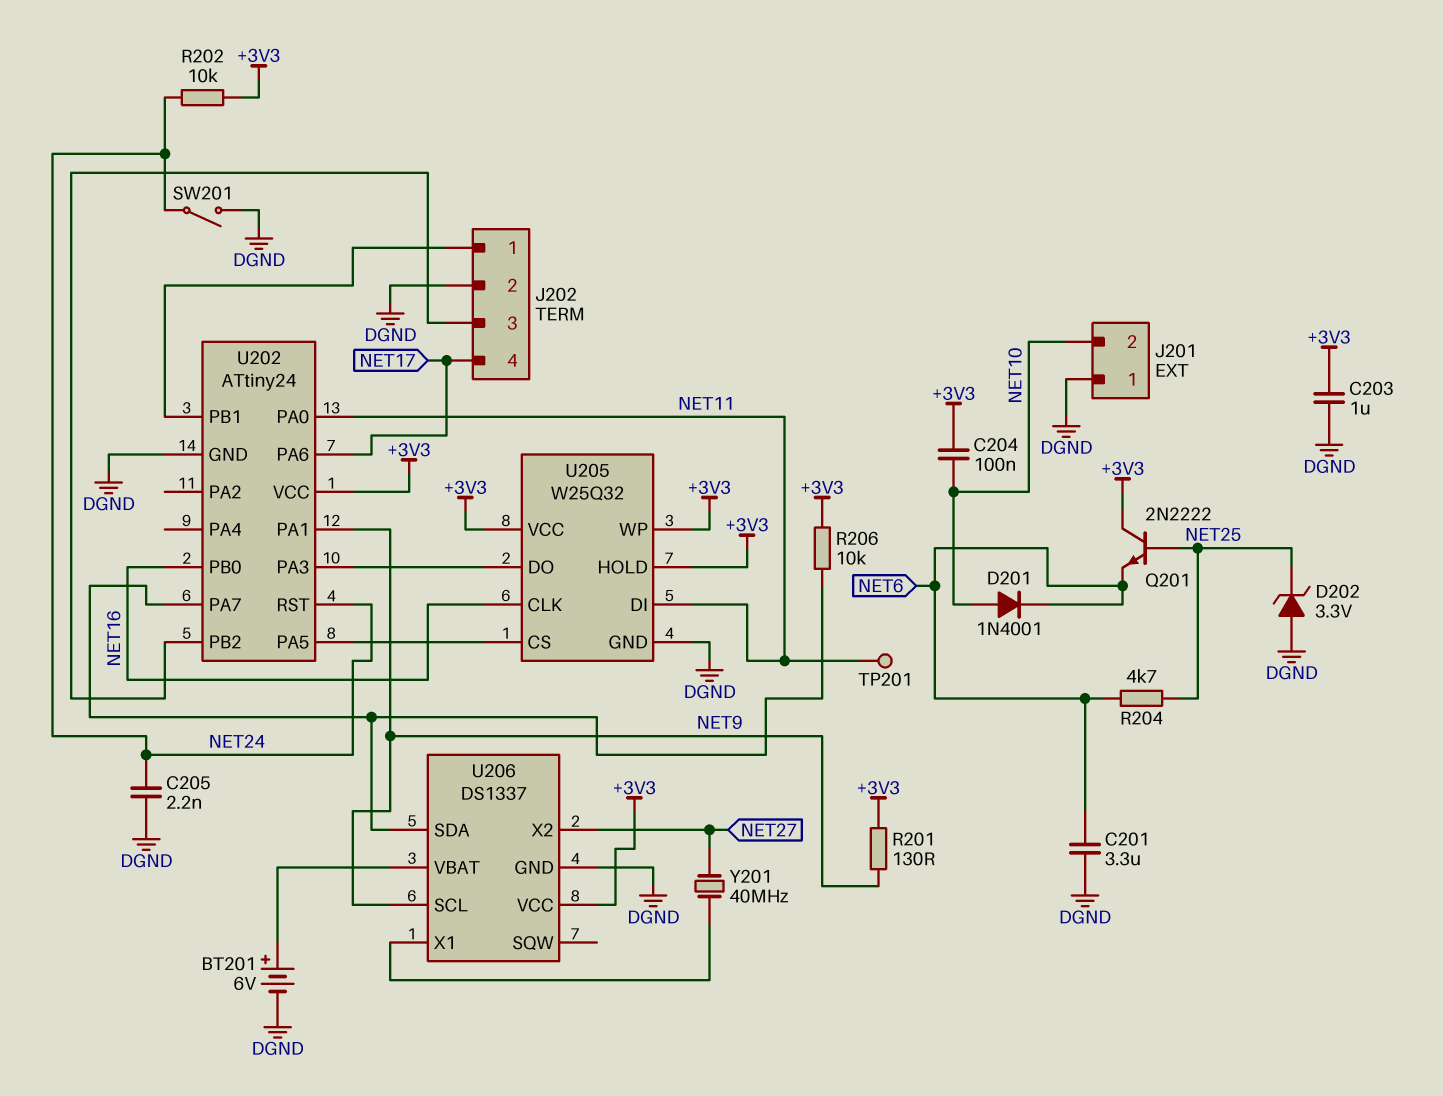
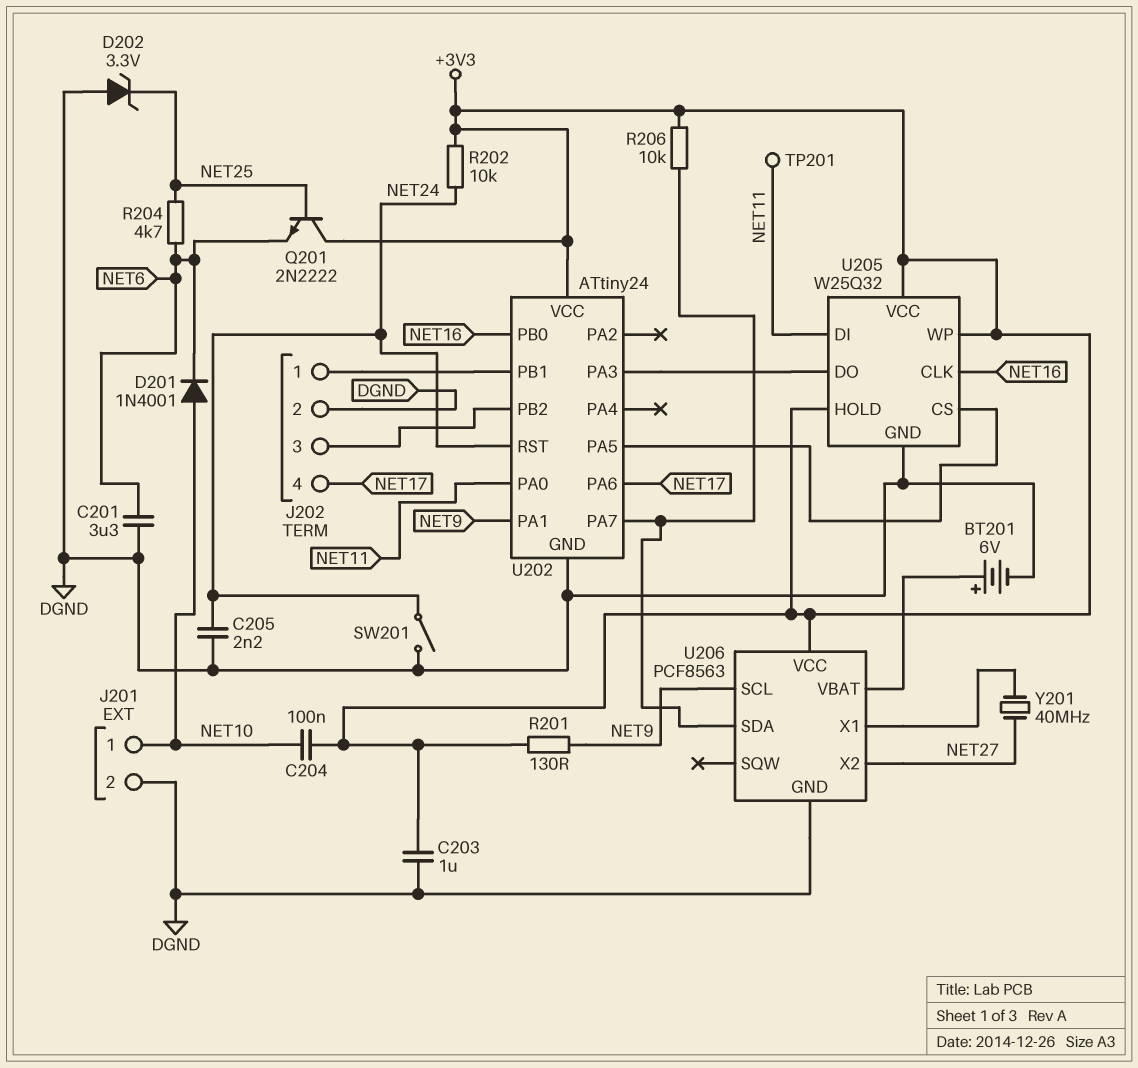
J201 pin 1: DGND -> NET10
J201 pin 2: NET10 -> DGND
U206: DS1337 -> PCF8563

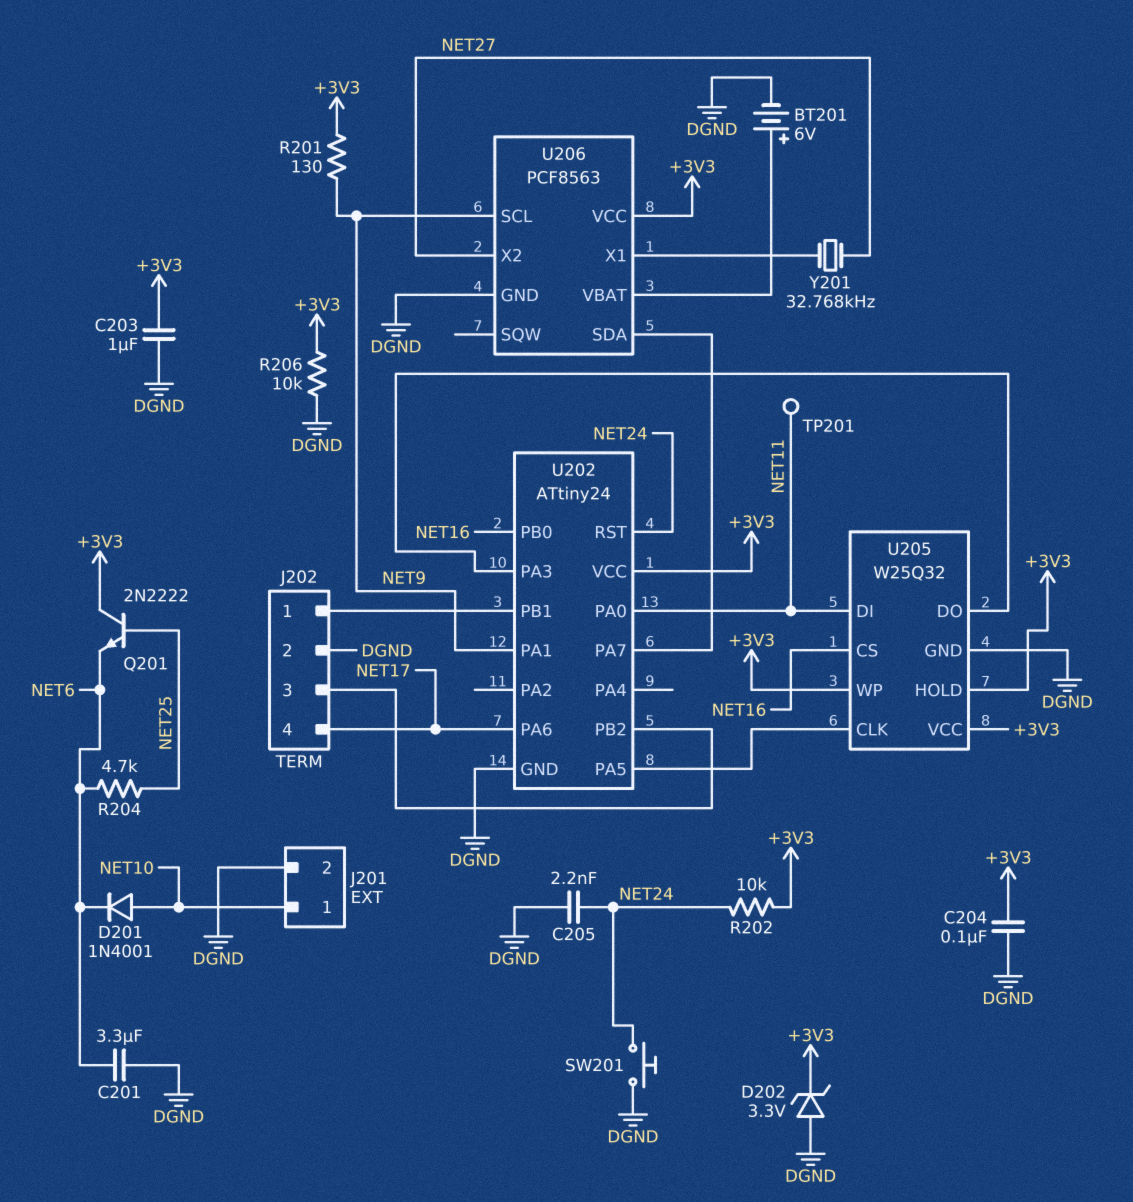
C204: 100nF (+3V3, NET10) -> 100nF (+3V3, DGND)
D202: zener 3.3V (A DGND, K NET25) -> zener 3.3V (A DGND, K +3V3)
R206: 10k (+3V3, U202/PA7) -> 10k (+3V3, DGND)
SW201: switch (DGND, NET24) -> button (DGND, NET24)
U205 pin CLK: NET16 -> U202/PA5
U205 pin CS: U202/PA5 -> NET16
Y201: 40MHz (NET27, U206/X1) -> 32.768kHz (NET27, U206/X1)

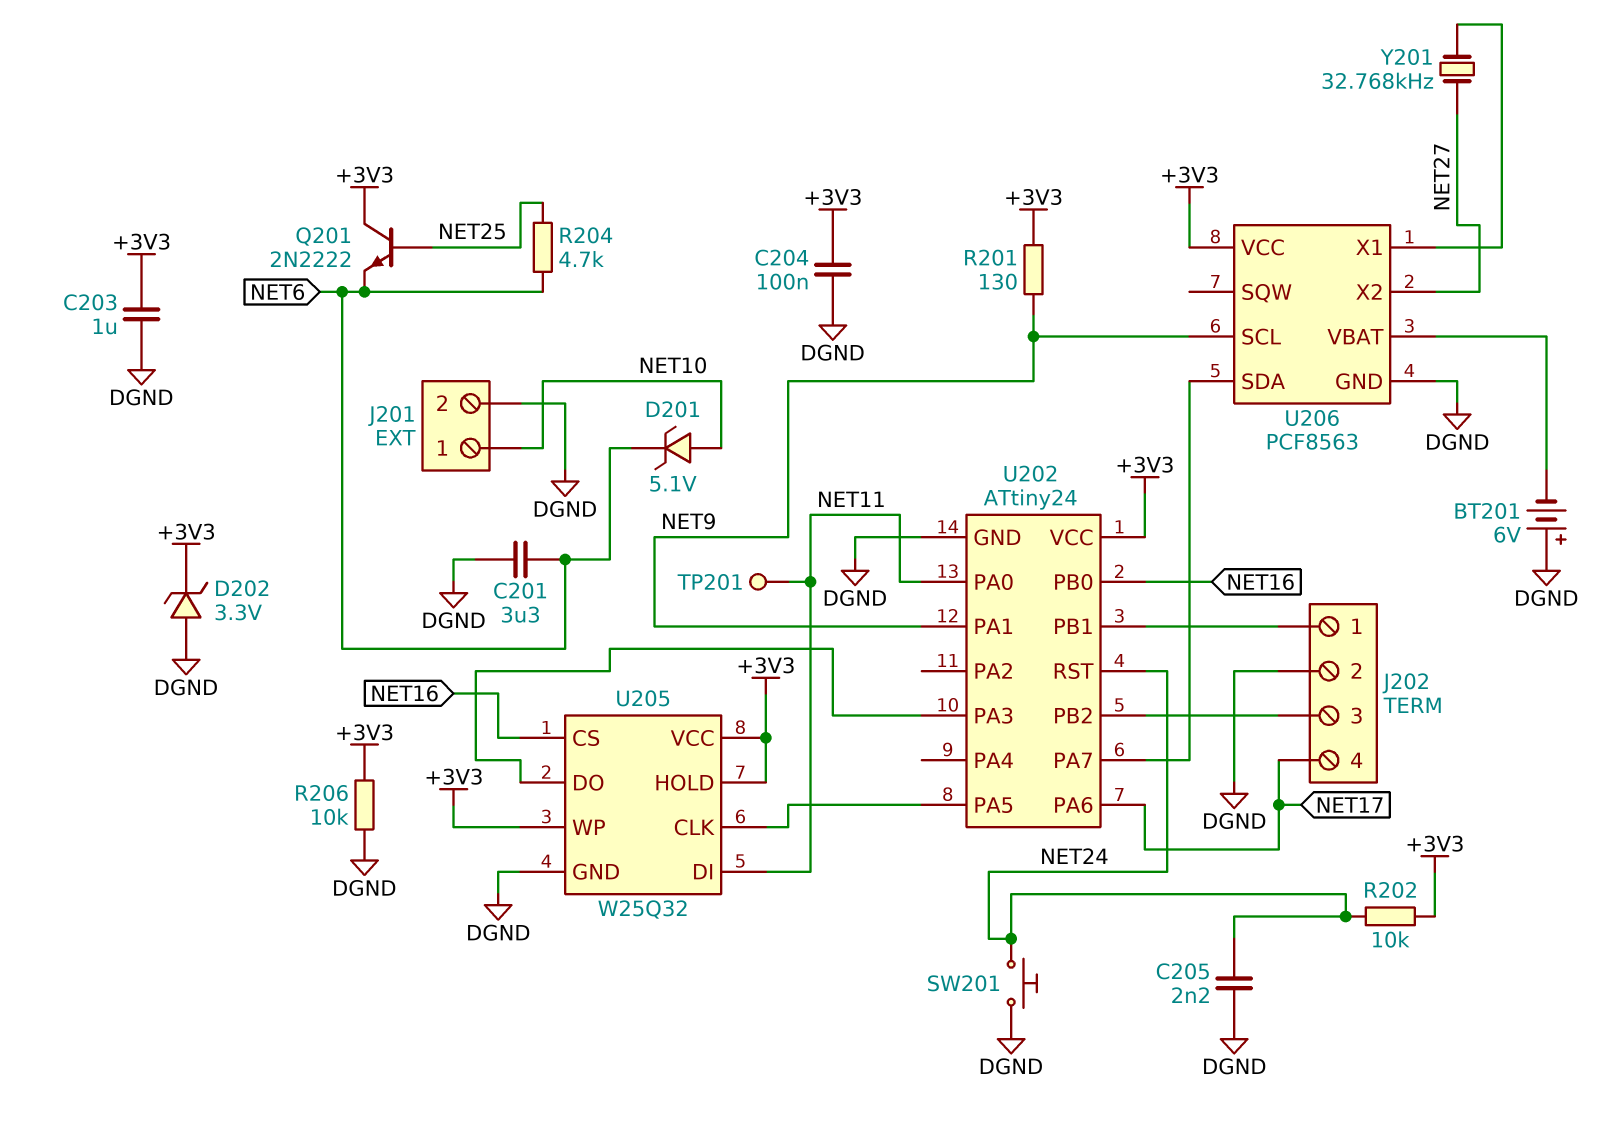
BT201: 6V (plus U206/VBAT, minus DGND) -> 6V (plus DGND, minus U206/VBAT)
D201: diode 1N4001 (A NET10, K NET6) -> zener 5.1V (A NET10, K NET6)

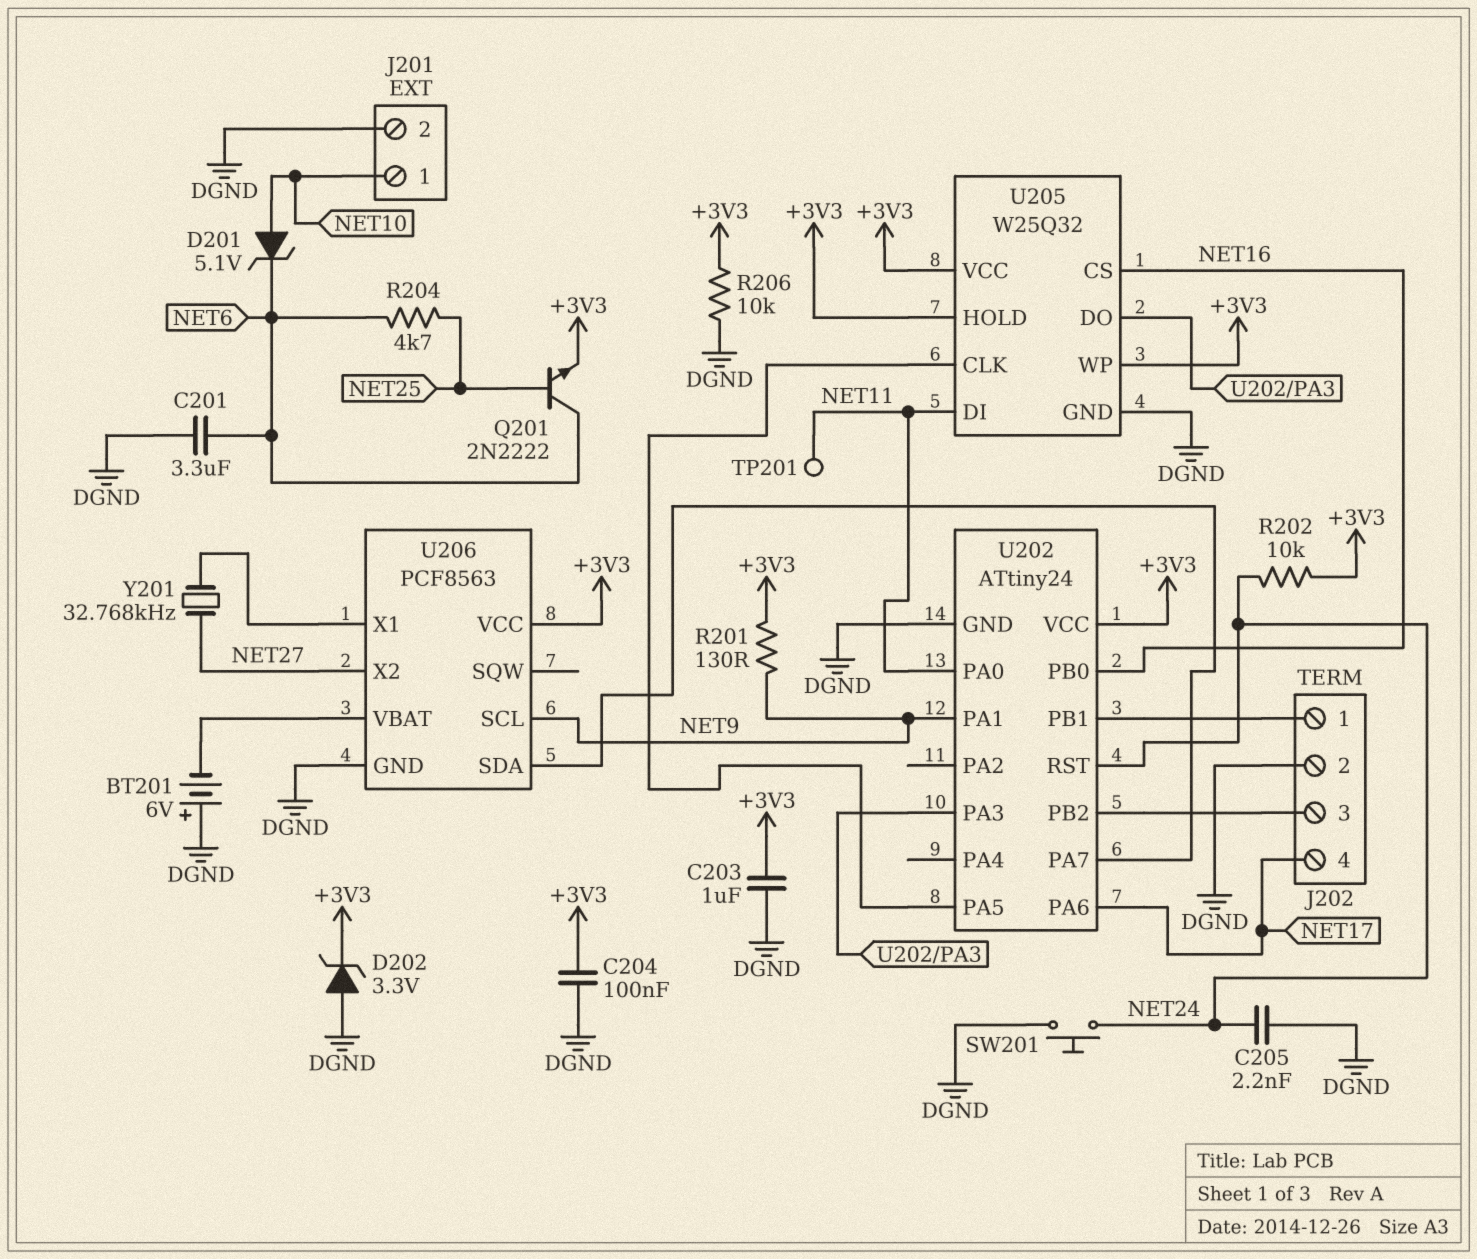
Q201: NPN 2N2222 (B NET25, C +3V3, E NET6) -> NPN 2N2222 (B NET25, C NET6, E +3V3)

